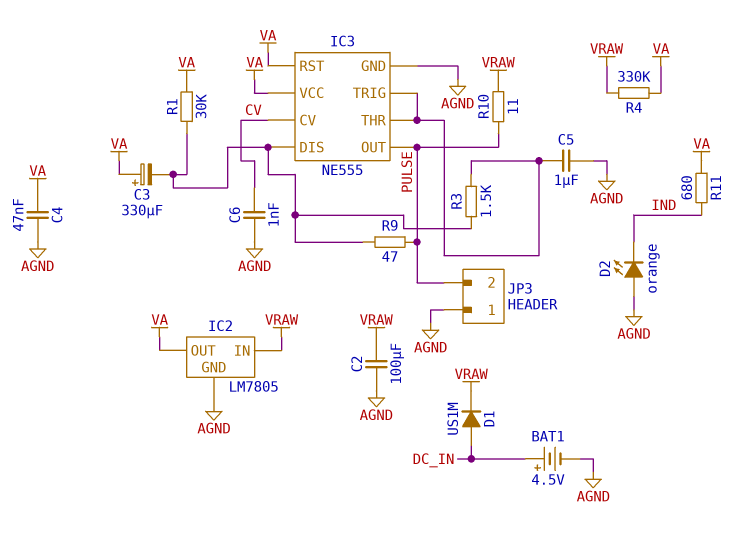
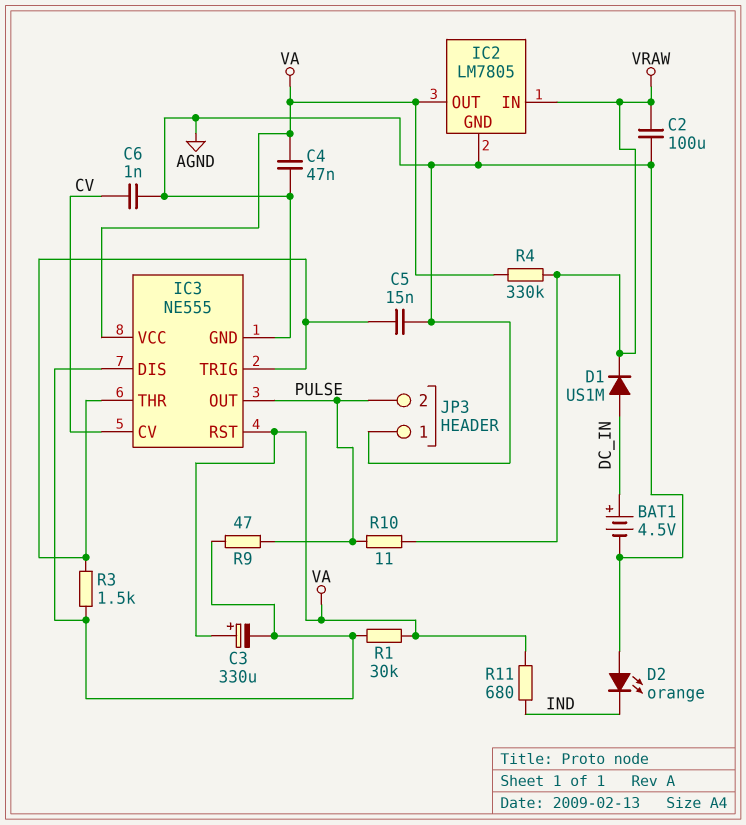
C5: 1uF (AGND, IC3/THR) -> 15nF (AGND, IC3/THR)

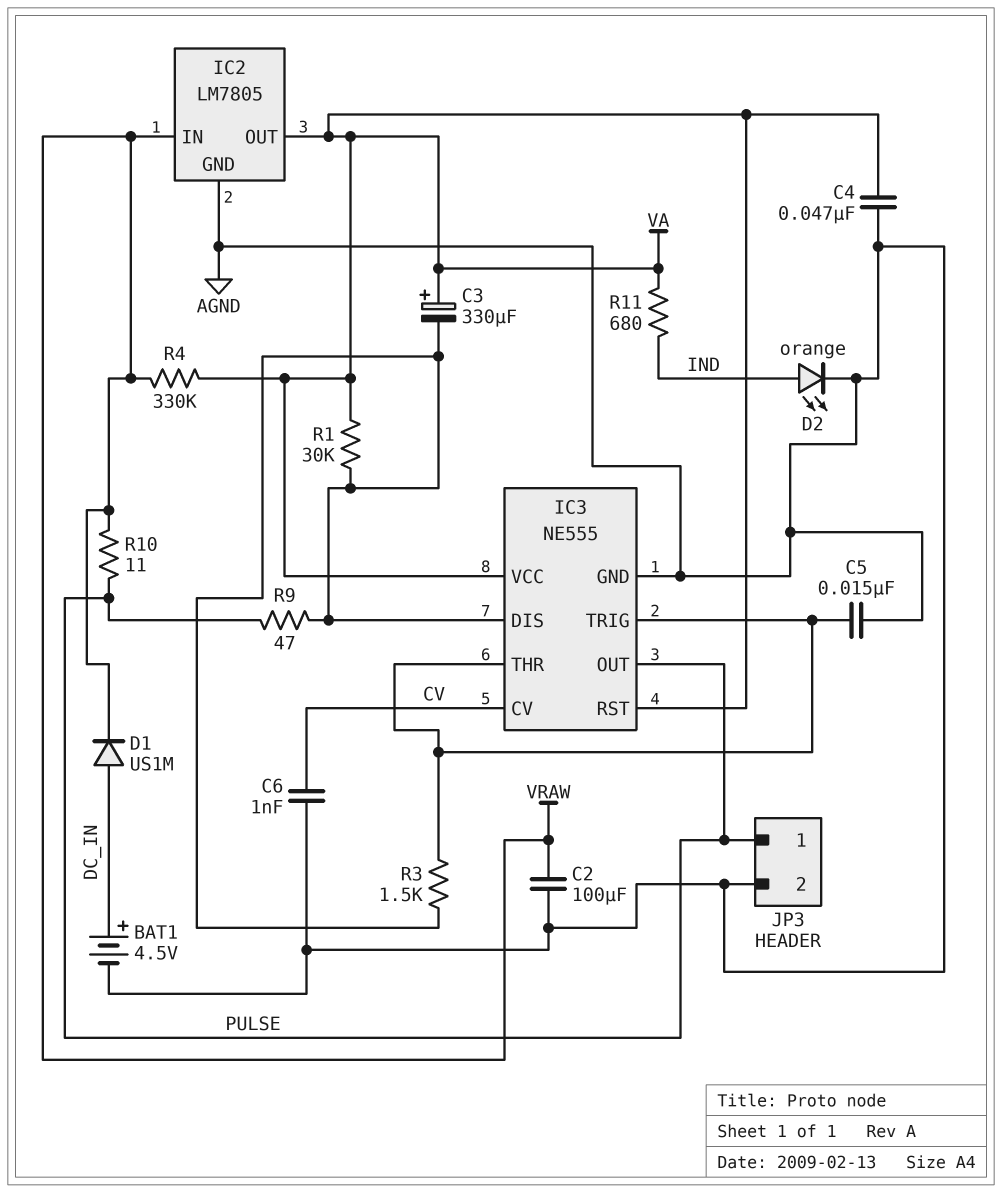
D2: LED orange (A AGND, K IND) -> LED orange (A IND, K AGND)
JP3 pin 1: AGND -> PULSE
JP3 pin 2: PULSE -> AGND

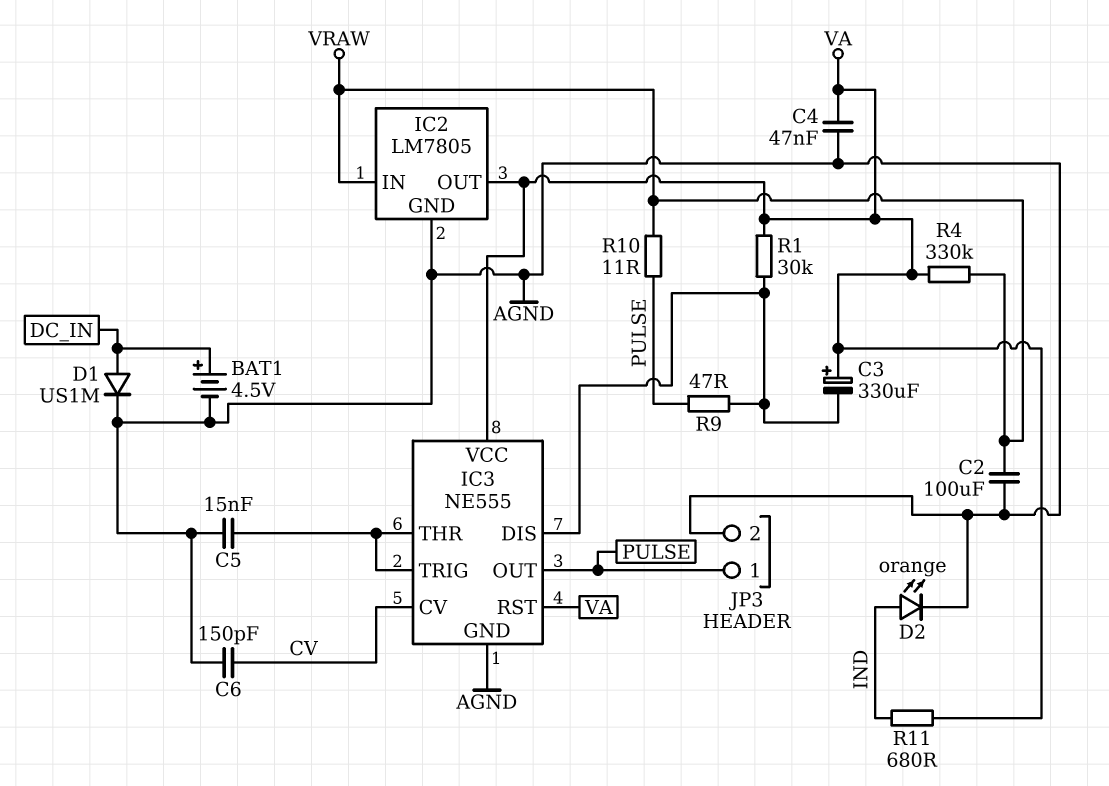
C6: 1nF (AGND, CV) -> 150pF (AGND, CV)
D1: diode US1M (A DC_IN, K VRAW) -> diode US1M (A DC_IN, K AGND)
R3: 1.5k (IC3/DIS, IC3/THR) -> none

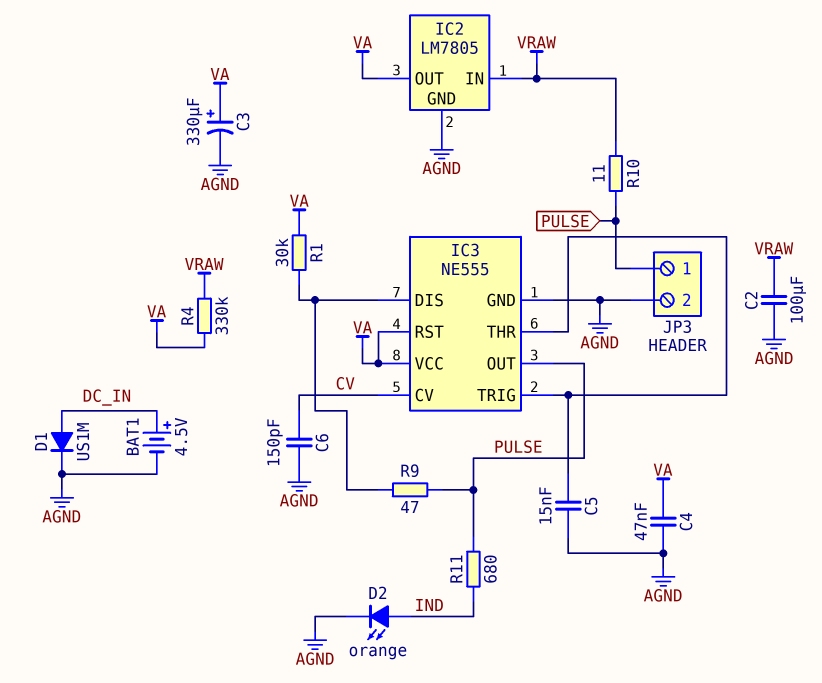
C3: 330uF (plus VA, minus IC3/DIS) -> 330uF (plus VA, minus AGND)
R11: 680 (IND, VA) -> 680 (IND, PULSE)

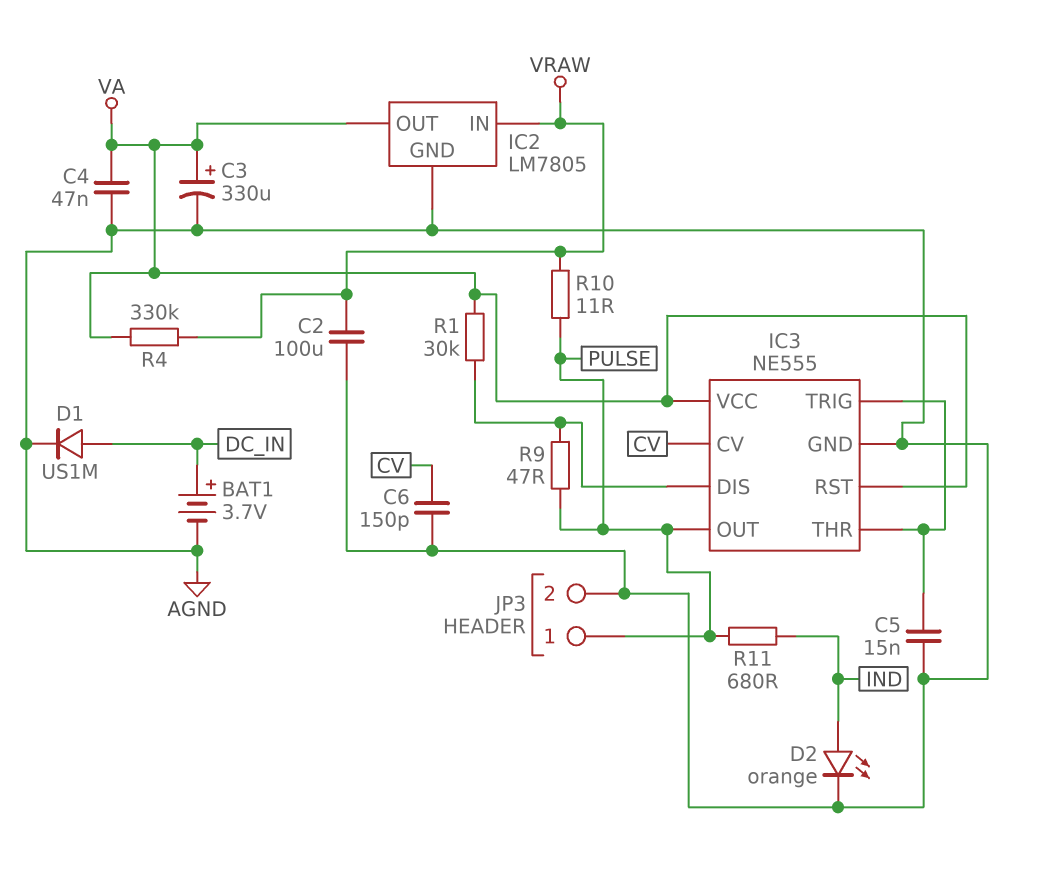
BAT1: 4.5V (plus DC_IN, minus AGND) -> 3.7V (plus DC_IN, minus AGND)

